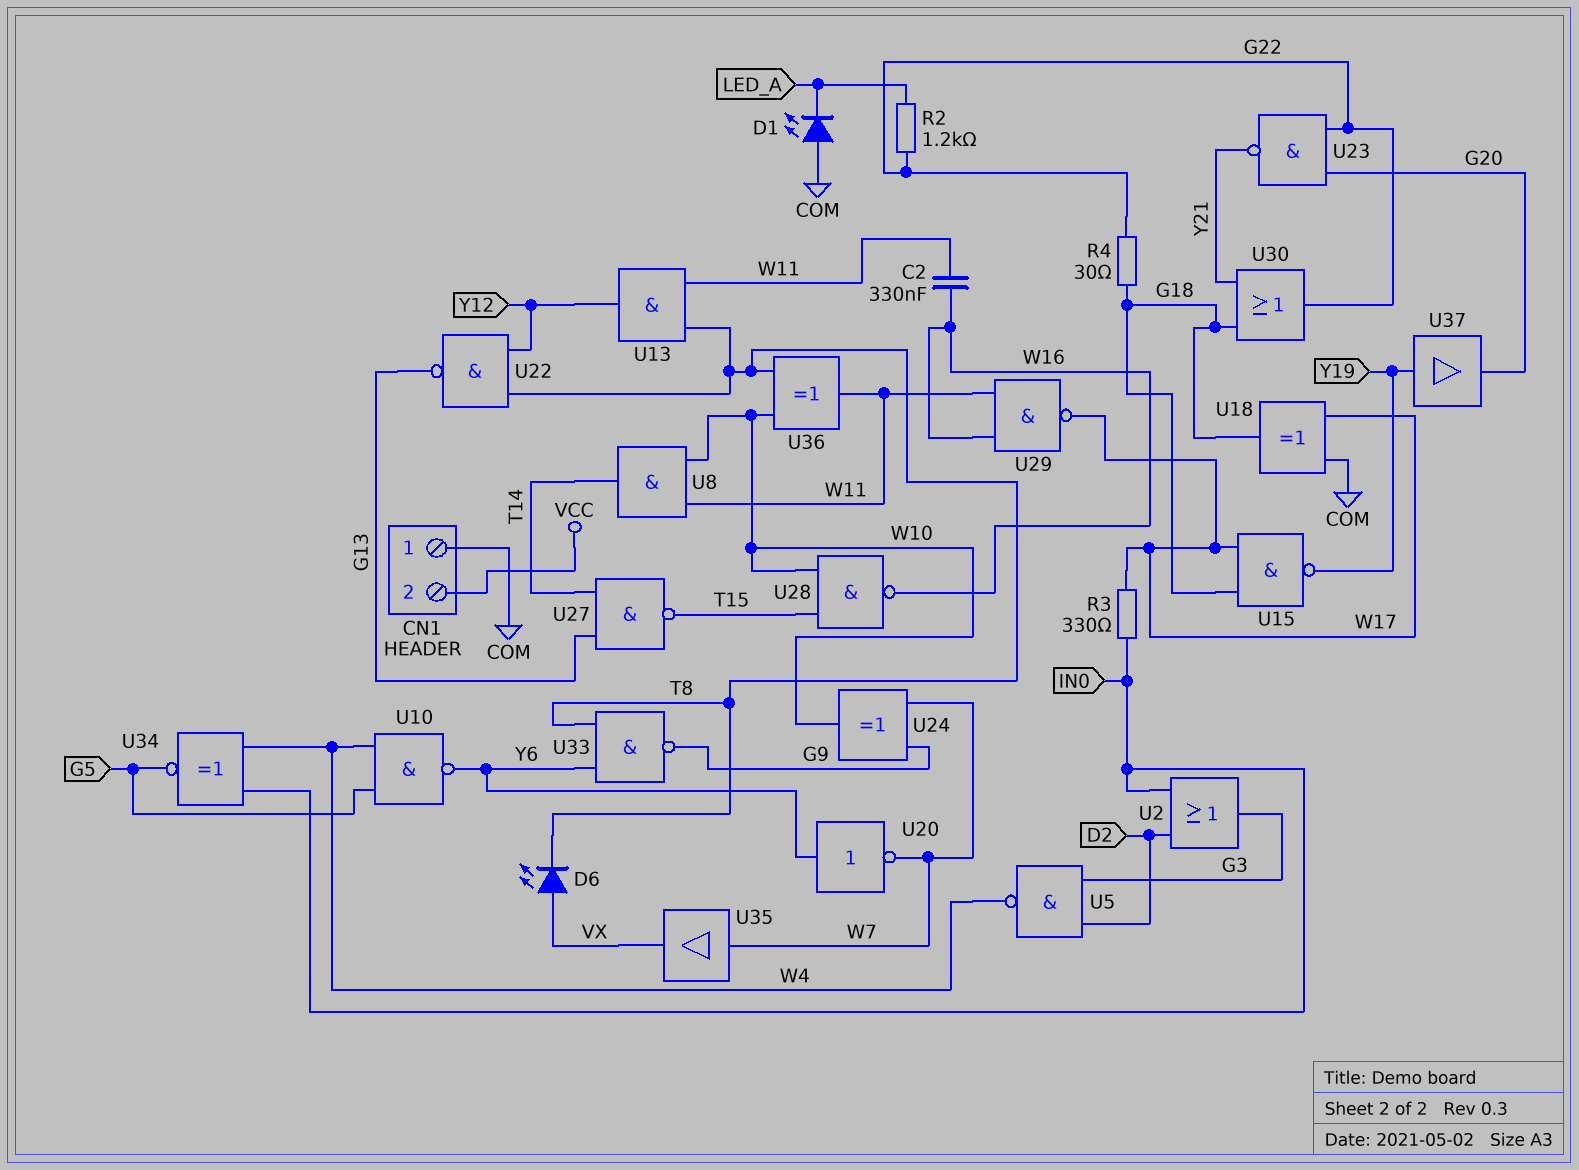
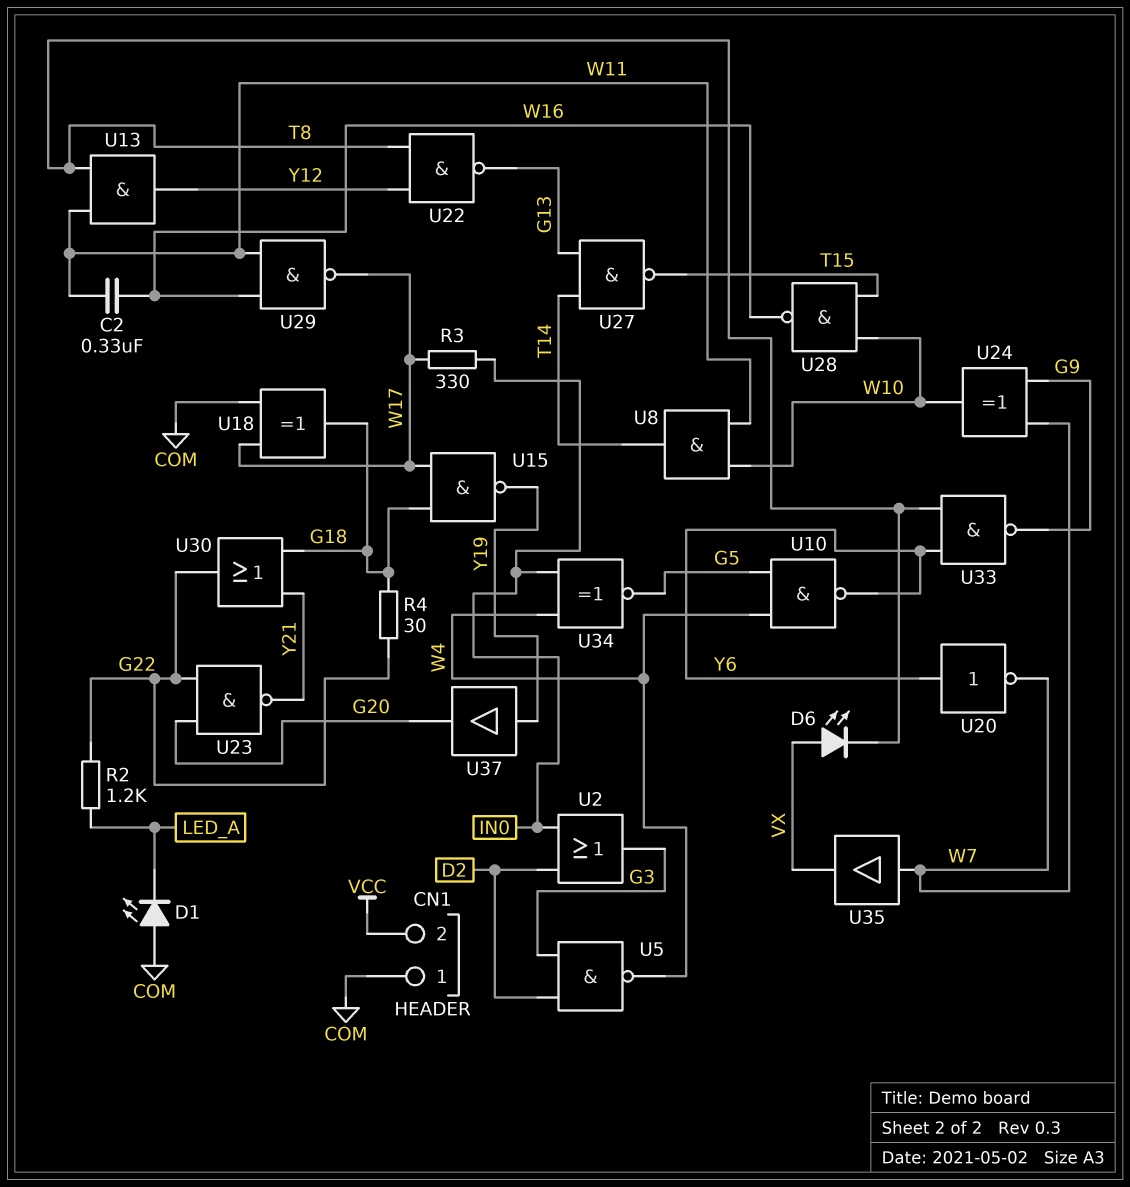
U36: XOR (in T8, in W10, out W11) -> none

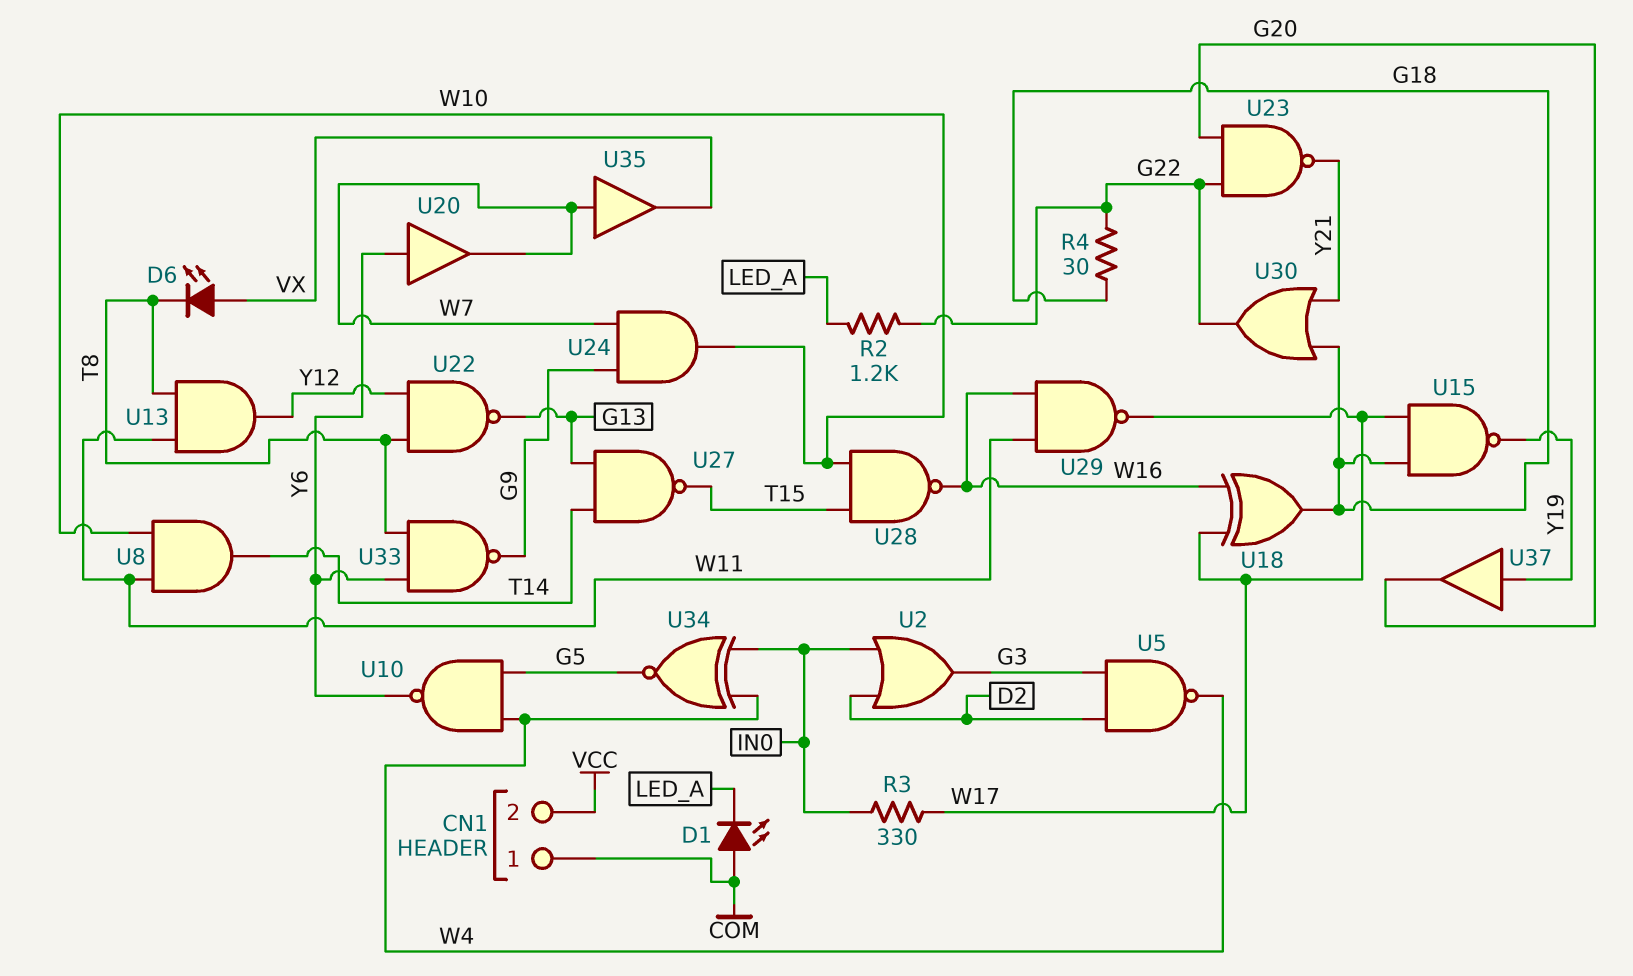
C2: 330nF (W11, W16) -> none
U18: XOR (in COM, in W17, out G18) -> XOR (in W16, in W17, out G18)
U20: NOT (in Y6, out W7) -> buffer (in Y6, out W7)
U24: XOR (in G9, in W7, out W10) -> AND (in G9, in W7, out W10)

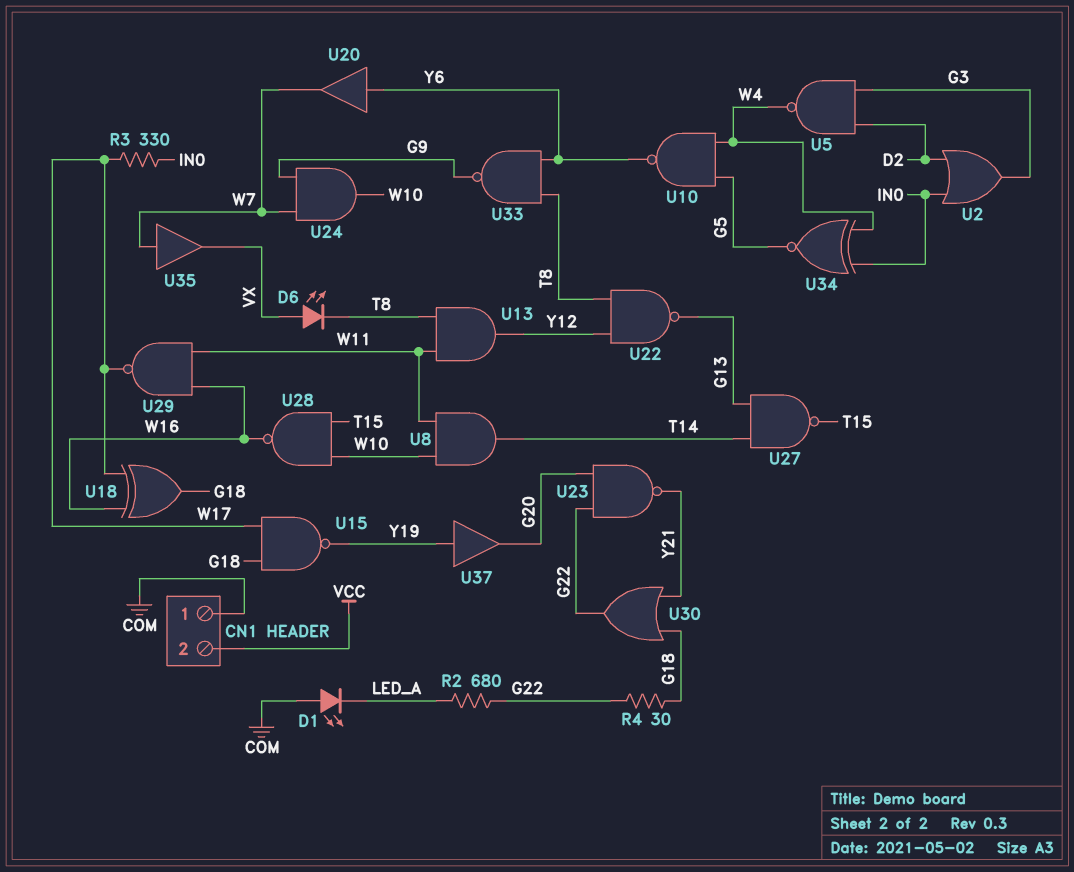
R2: 1.2k (G22, LED_A) -> 680 (G22, LED_A)

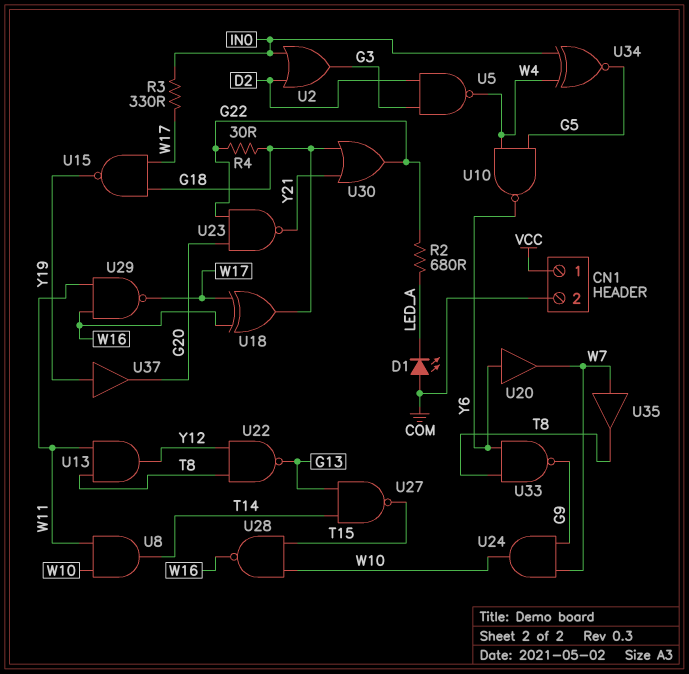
CN1 pin 1: COM -> VCC
CN1 pin 2: VCC -> COM
D6: LED (A VX, K T8) -> none
U35: buffer (in W7, out VX) -> buffer (in W7, out T8)

